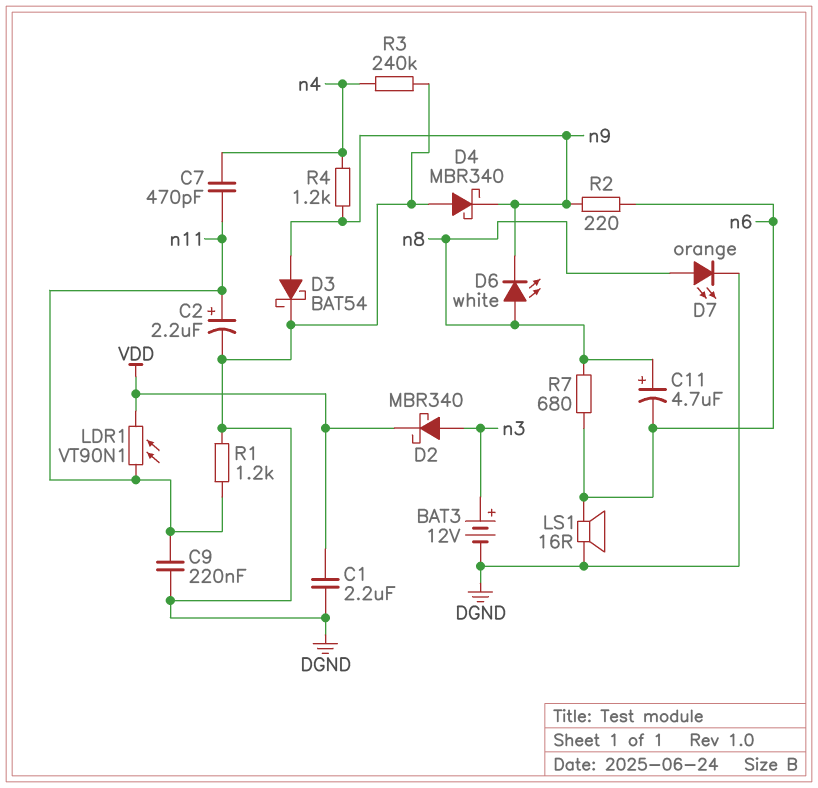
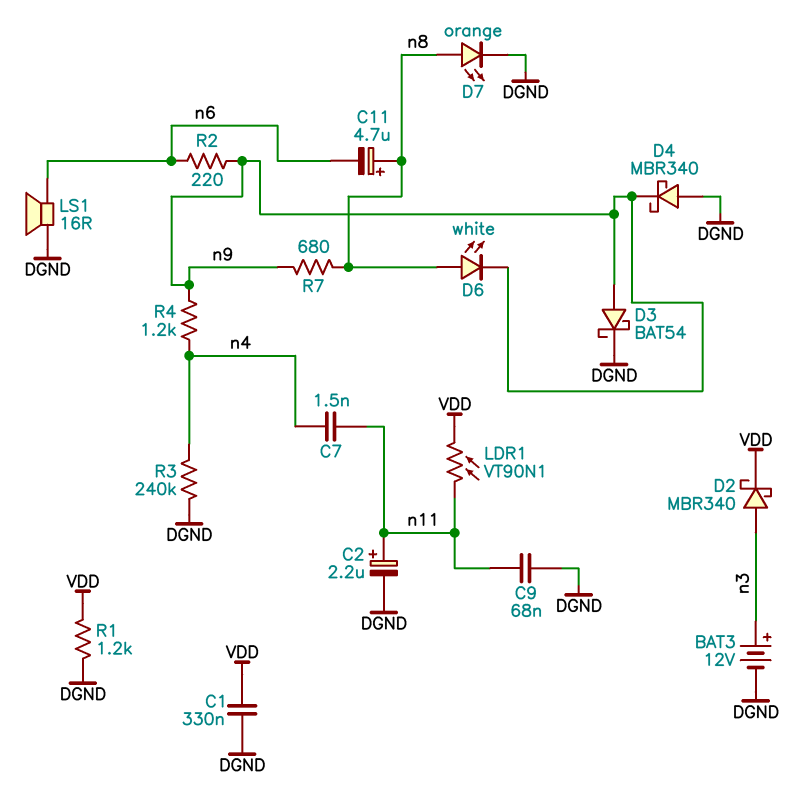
C1: 2.2uF (DGND, VDD) -> 330nF (DGND, VDD)
C7: 470pF (n4, n11) -> 1.5nF (n4, n11)
C9: 220nF (DGND, n11) -> 68nF (DGND, n11)
R1: 1.2k (DGND, n11) -> 1.2k (DGND, VDD)
R7: 680 (n6, n8) -> 680 (n8, n9)

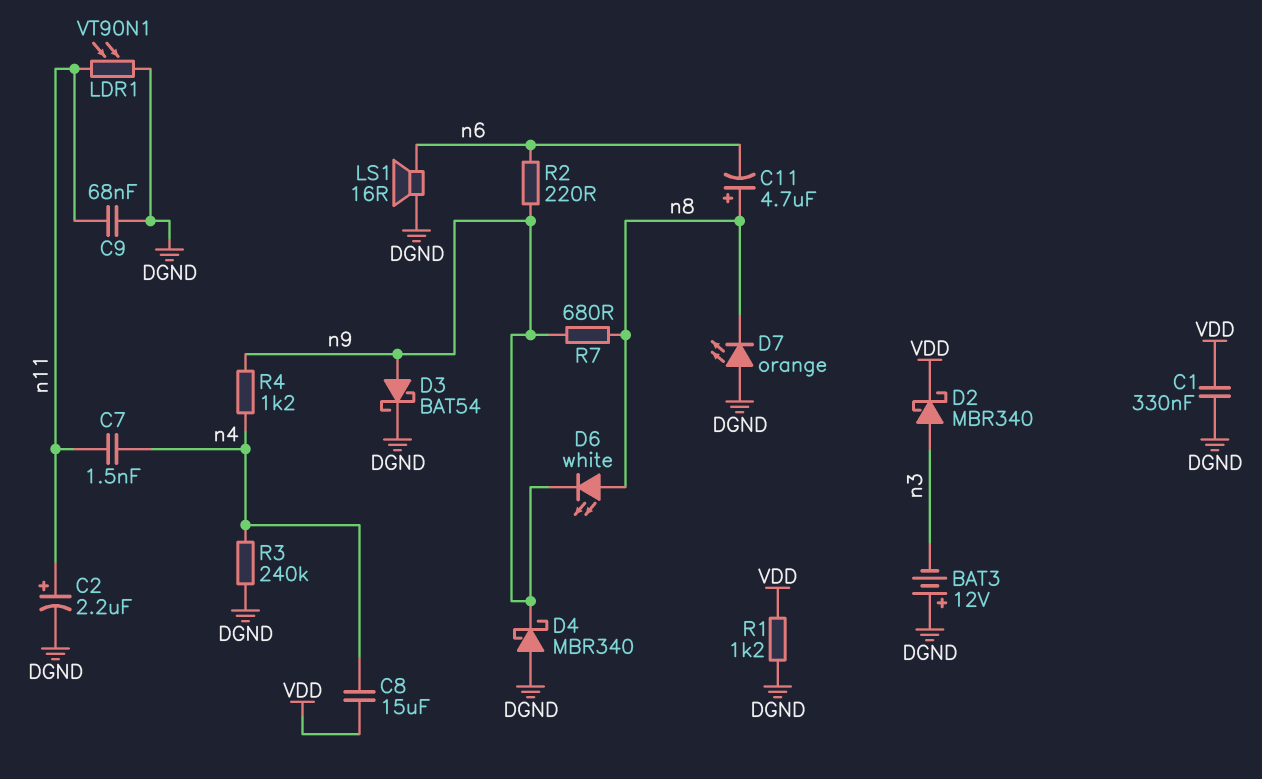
BAT3: 12V (plus n3, minus DGND) -> 12V (plus DGND, minus n3)
C8: none -> 15uF (VDD, n4)
D7: LED orange (A n8, K DGND) -> LED orange (A DGND, K n8)
LDR1: VT90N1 (VDD, n11) -> VT90N1 (DGND, n11)

